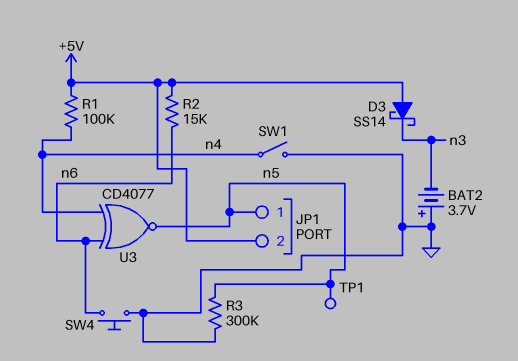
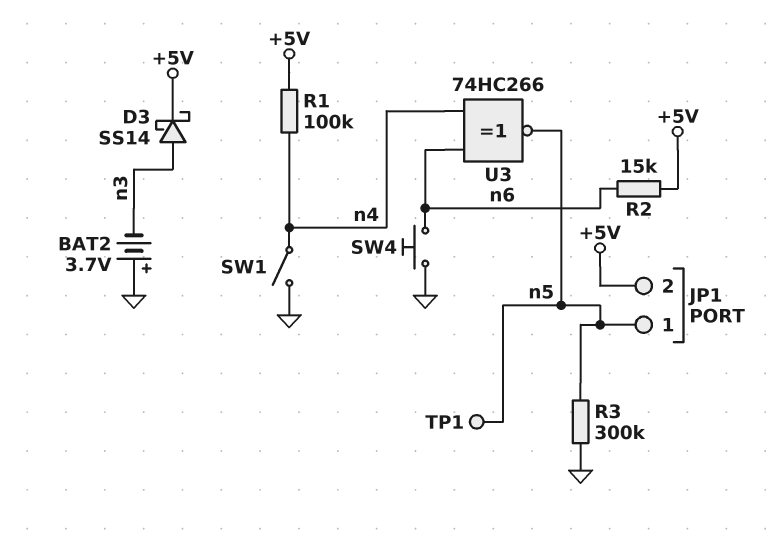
D3: schottky SS14 (A +5V, K n3) -> schottky SS14 (A n3, K +5V)
U3: XNOR CD4077 (in n4, in n6, out n5) -> XNOR 74HC266 (in n4, in n6, out n5)

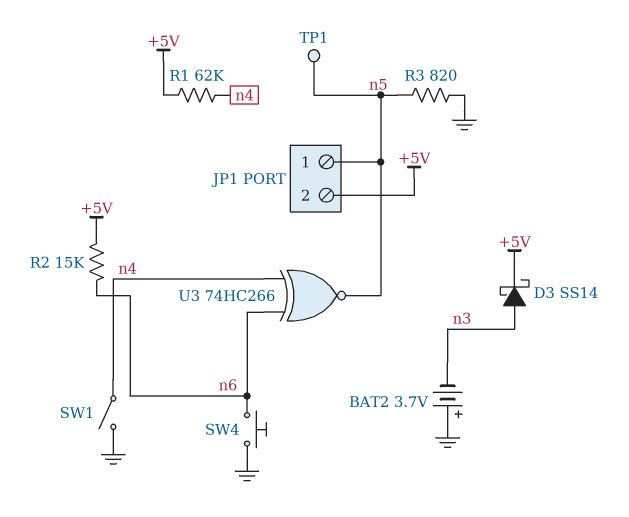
R1: 100k (+5V, n4) -> 62k (+5V, n4)
R3: 300k (GND, n5) -> 820 (GND, n5)

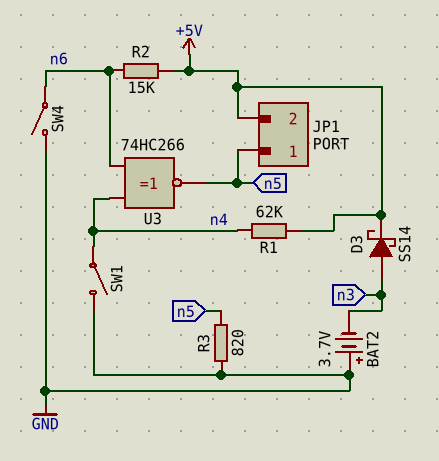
SW4: button (GND, n6) -> switch (GND, n6)
TP1: test point (n5) -> none

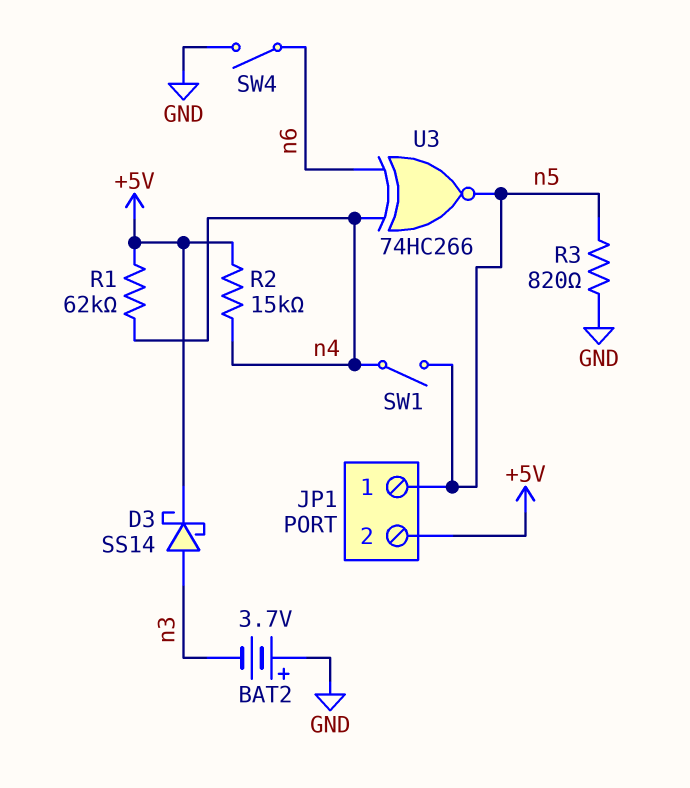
R2: 15k (+5V, n6) -> 15k (+5V, n4)
SW1: switch (GND, n4) -> switch (n4, n5)

